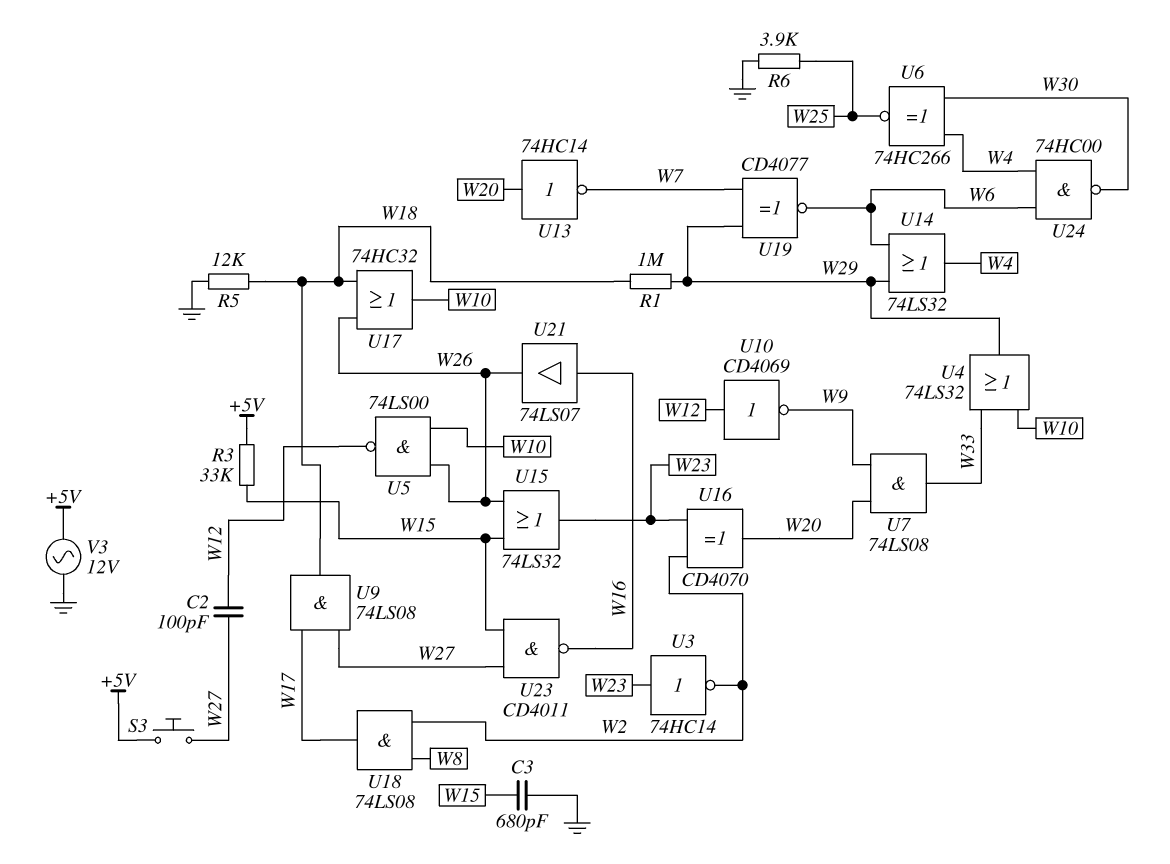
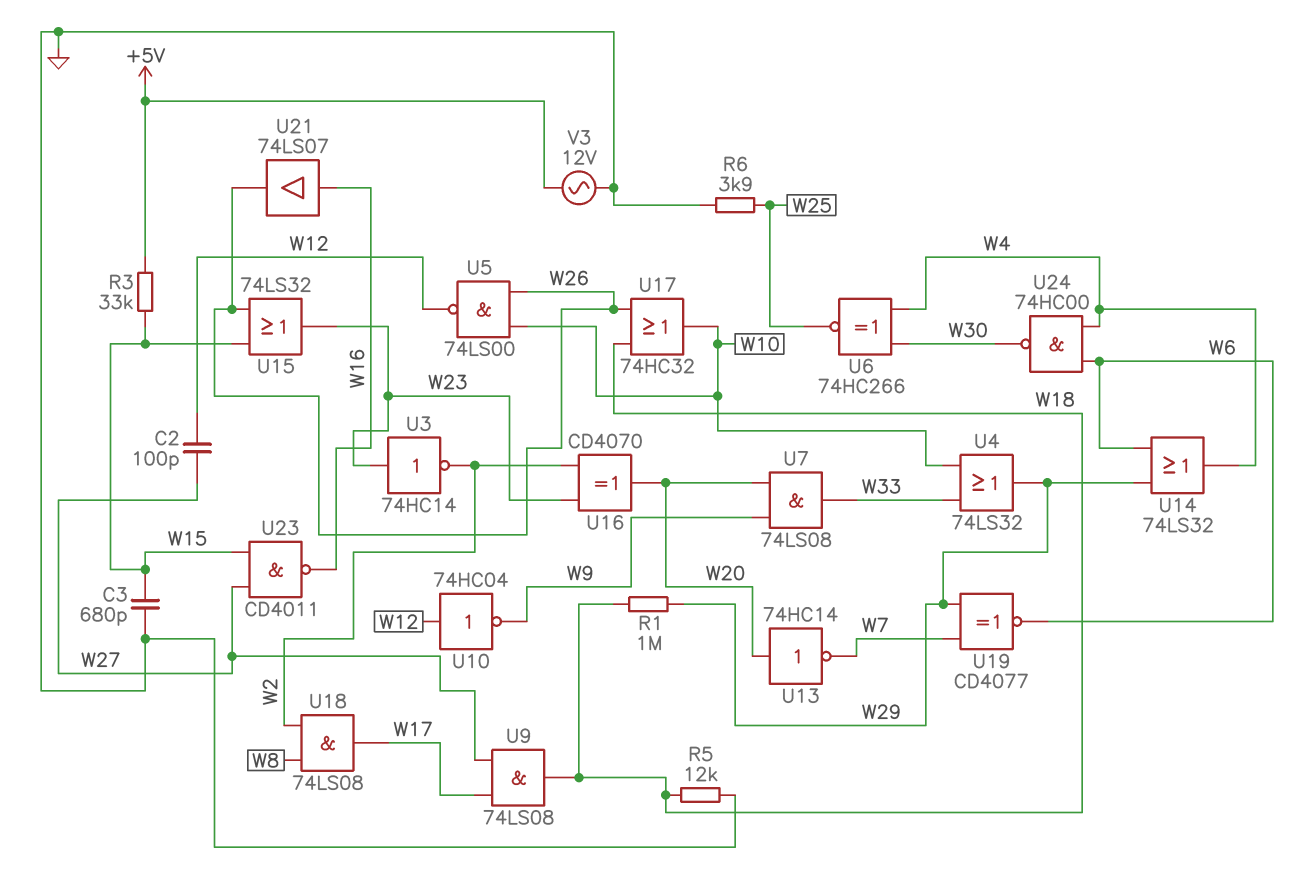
S3: button (+5V, W27) -> none
U10: NOT CD4069 (in W12, out W9) -> NOT 74HC04 (in W12, out W9)

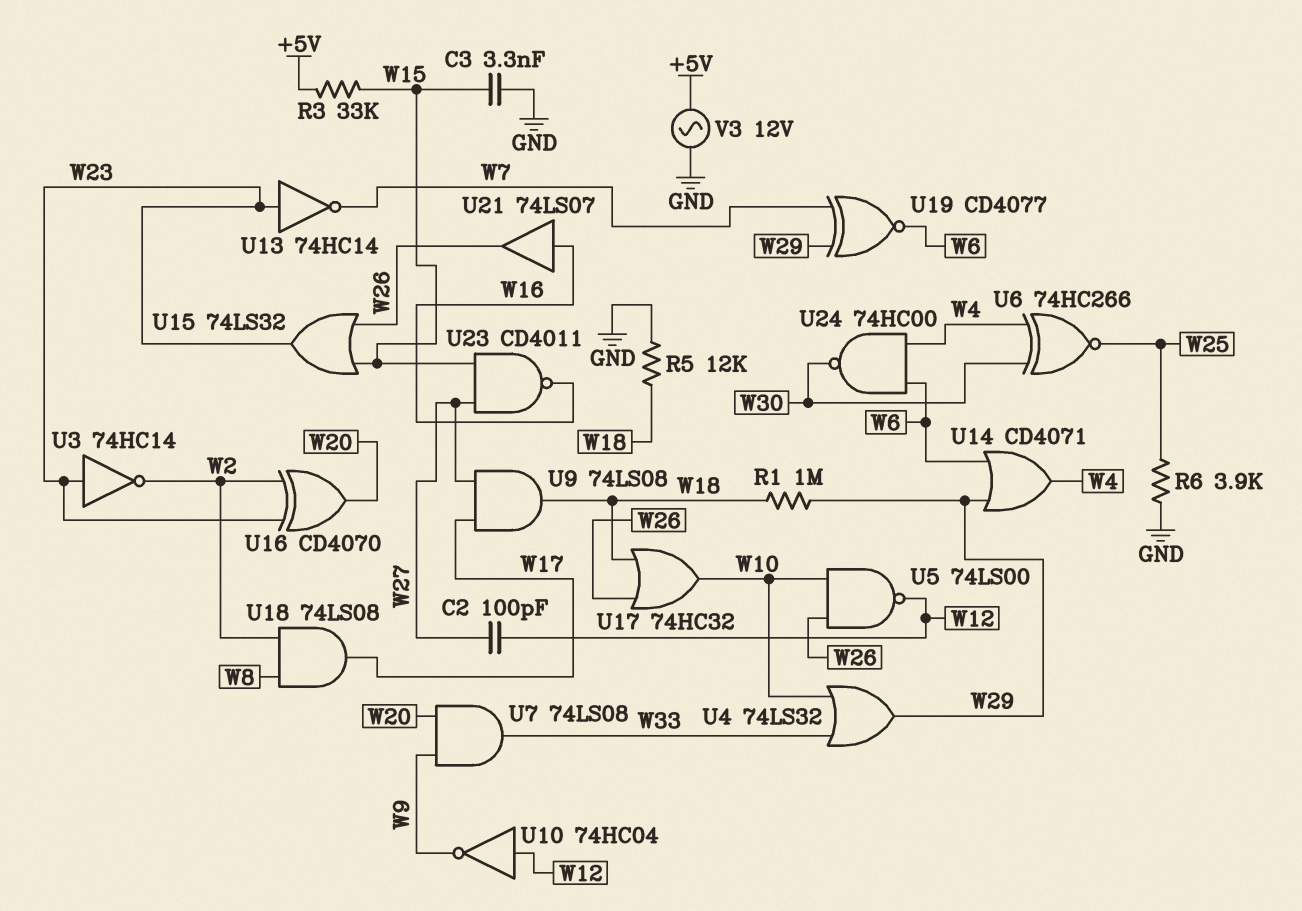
C3: 680pF (GND, W15) -> 3.3nF (GND, W15)
U13: NOT 74HC14 (in W20, out W7) -> NOT 74HC14 (in W23, out W7)
U14: OR 74LS32 (in W6, in W29, out W4) -> OR CD4071 (in W6, in W29, out W4)

